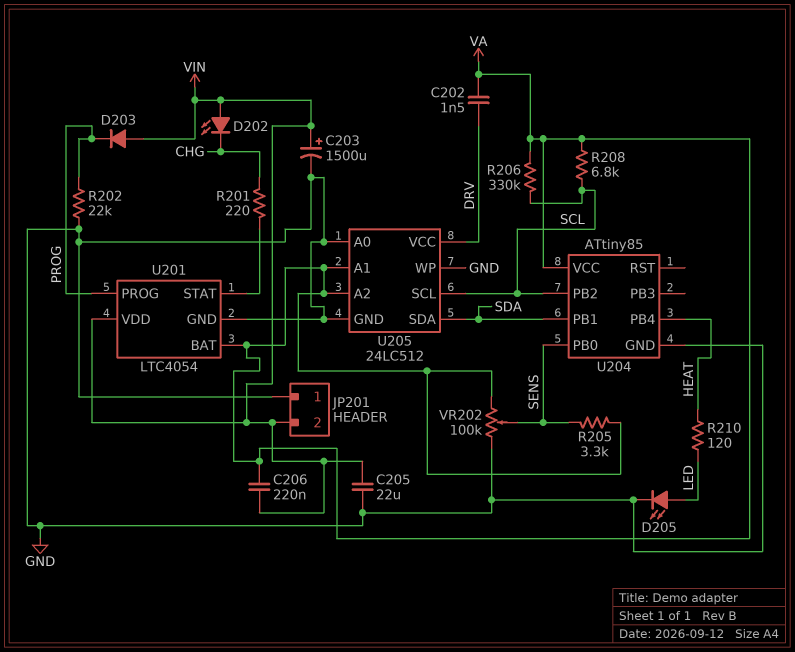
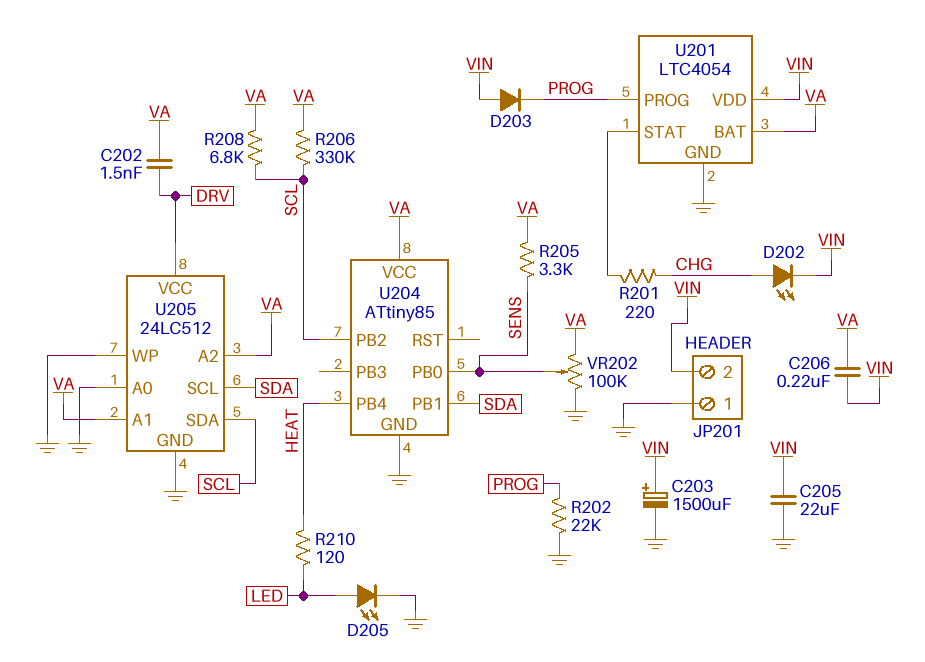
D202: LED (A VIN, K CHG) -> LED (A CHG, K VIN)
U205 pin SCL: SCL -> SDA
U205 pin SDA: SDA -> SCL

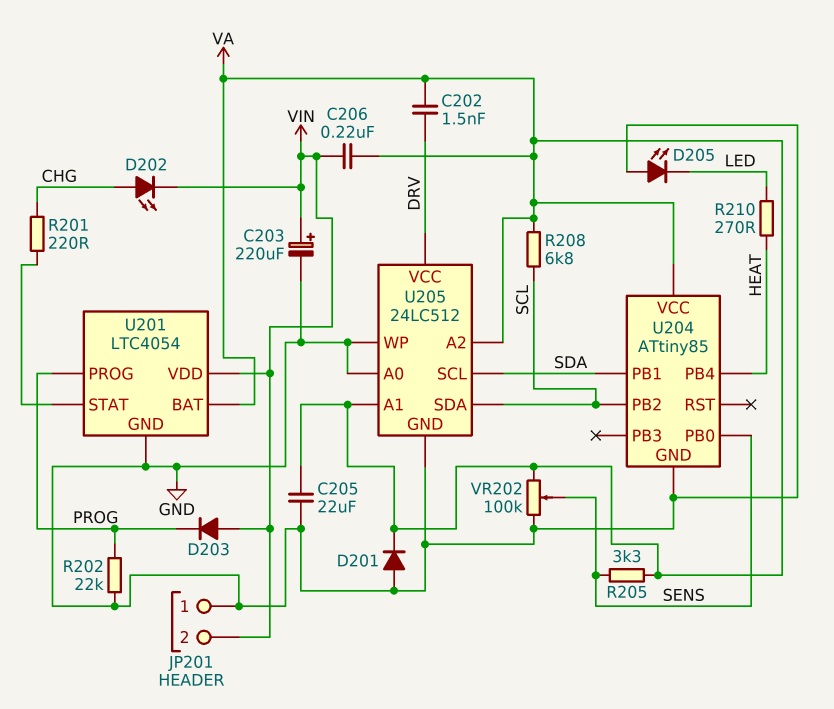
C203: 1500uF (plus VIN, minus GND) -> 220uF (plus VIN, minus GND)
C205: 22uF (GND, VIN) -> 22uF (GND, VA)
D201: none -> diode (A GND, K VA)
D205: LED (A LED, K GND) -> LED (A GND, K LED)
R206: 330k (SCL, VA) -> none
R210: 120 (HEAT, LED) -> 270 (HEAT, LED)

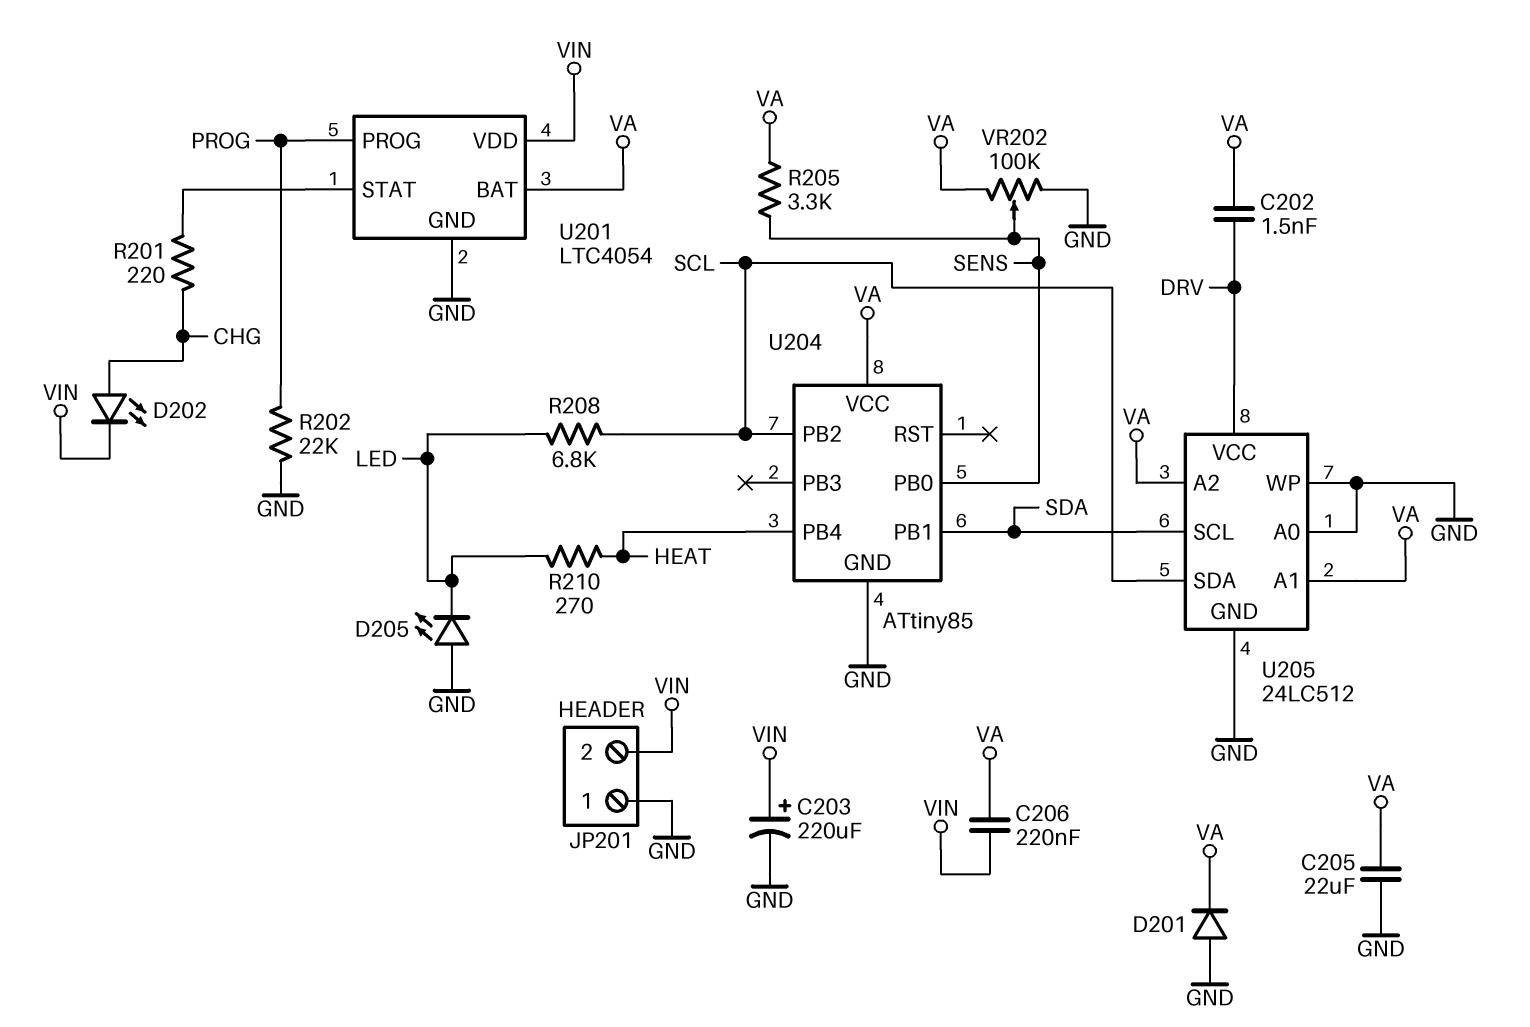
D203: diode (A VIN, K PROG) -> none
R208: 6.8k (SCL, VA) -> 6.8k (LED, SCL)

